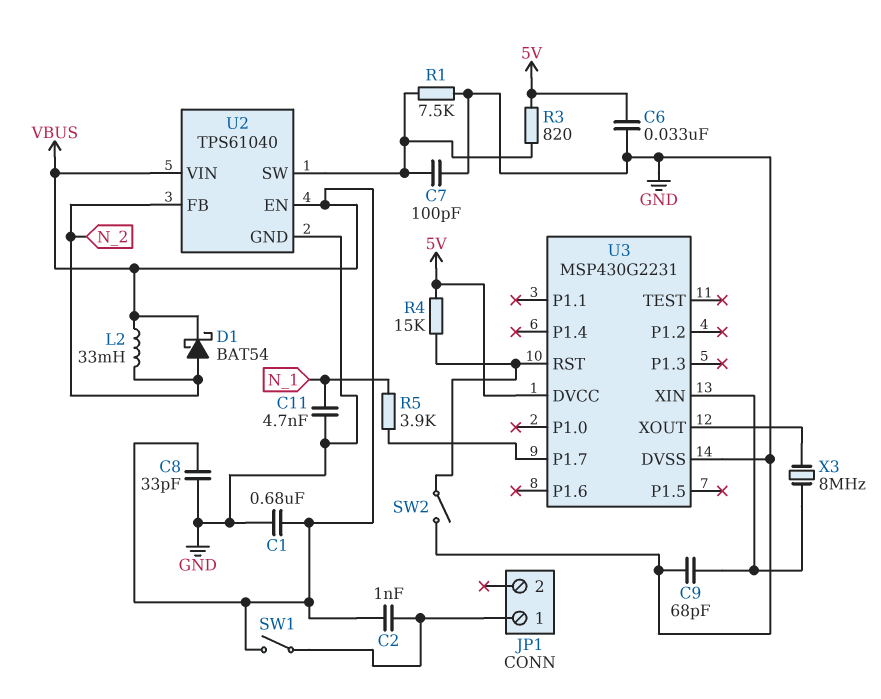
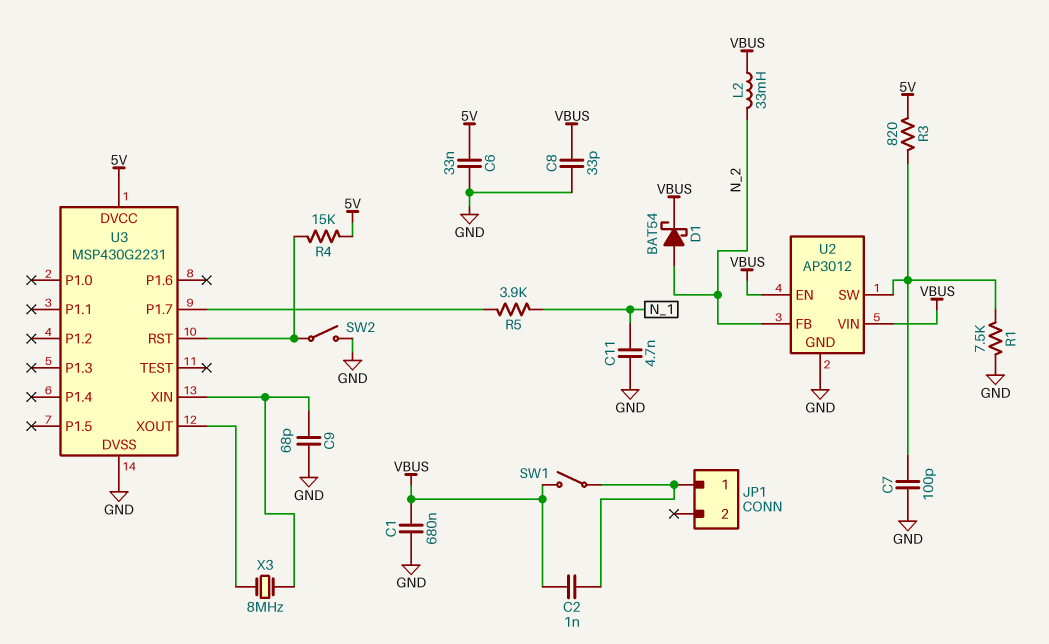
U2: TPS61040 -> AP3012

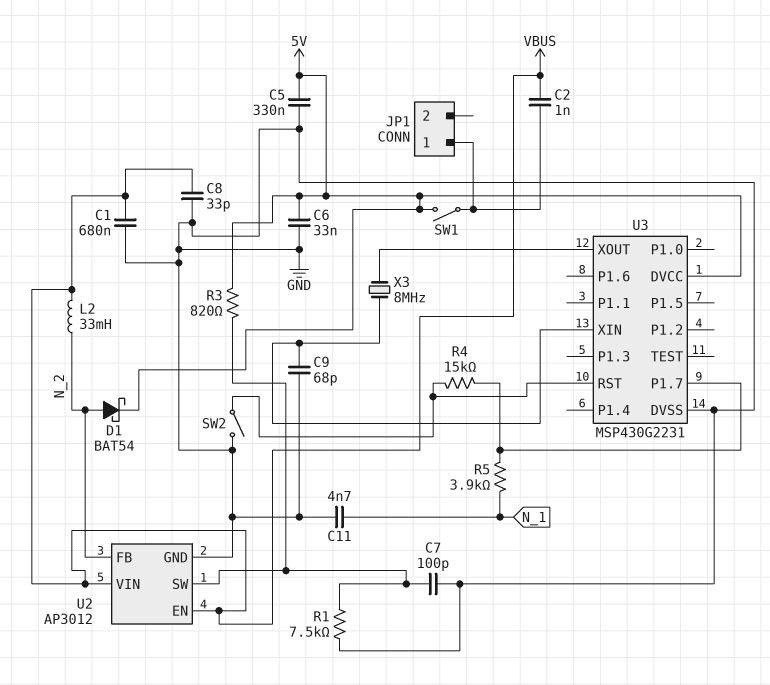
C5: none -> 330nF (5V, GND)
D1: schottky BAT54 (A N_2, K VBUS) -> schottky BAT54 (A N_2, K 5V)
R4: 15k (5V, U3/RST) -> 15k (U3/P1.7, U3/RST)
SW1: switch (JP1/1, VBUS) -> switch (5V, JP1/1)

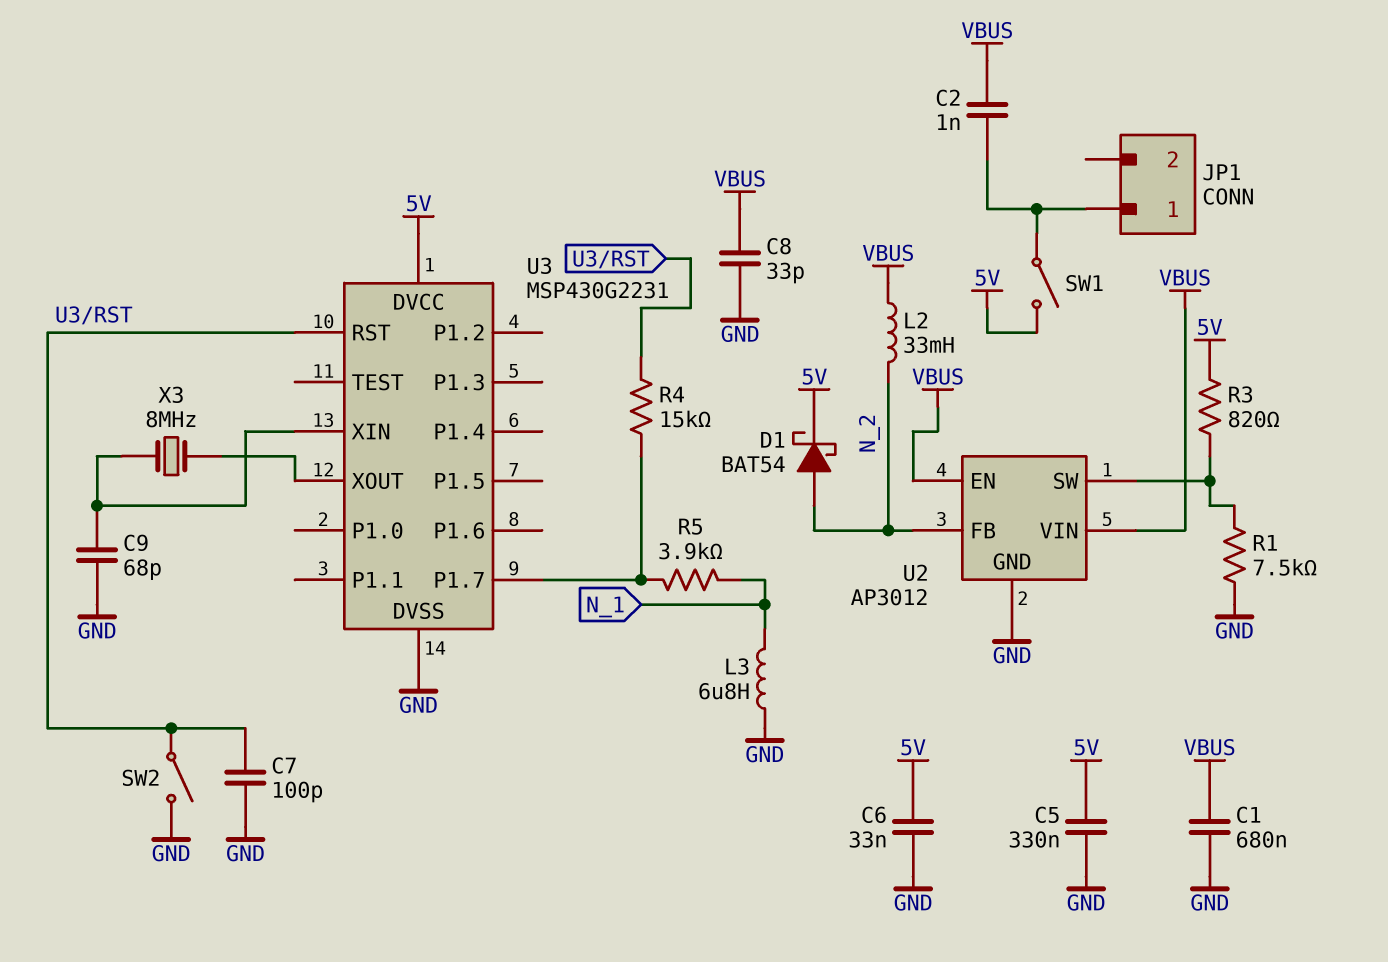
C7: 100pF (GND, U2/SW) -> 100pF (GND, U3/RST)
C11: 4.7nF (GND, N_1) -> none
L3: none -> 6.8uH (GND, N_1)

